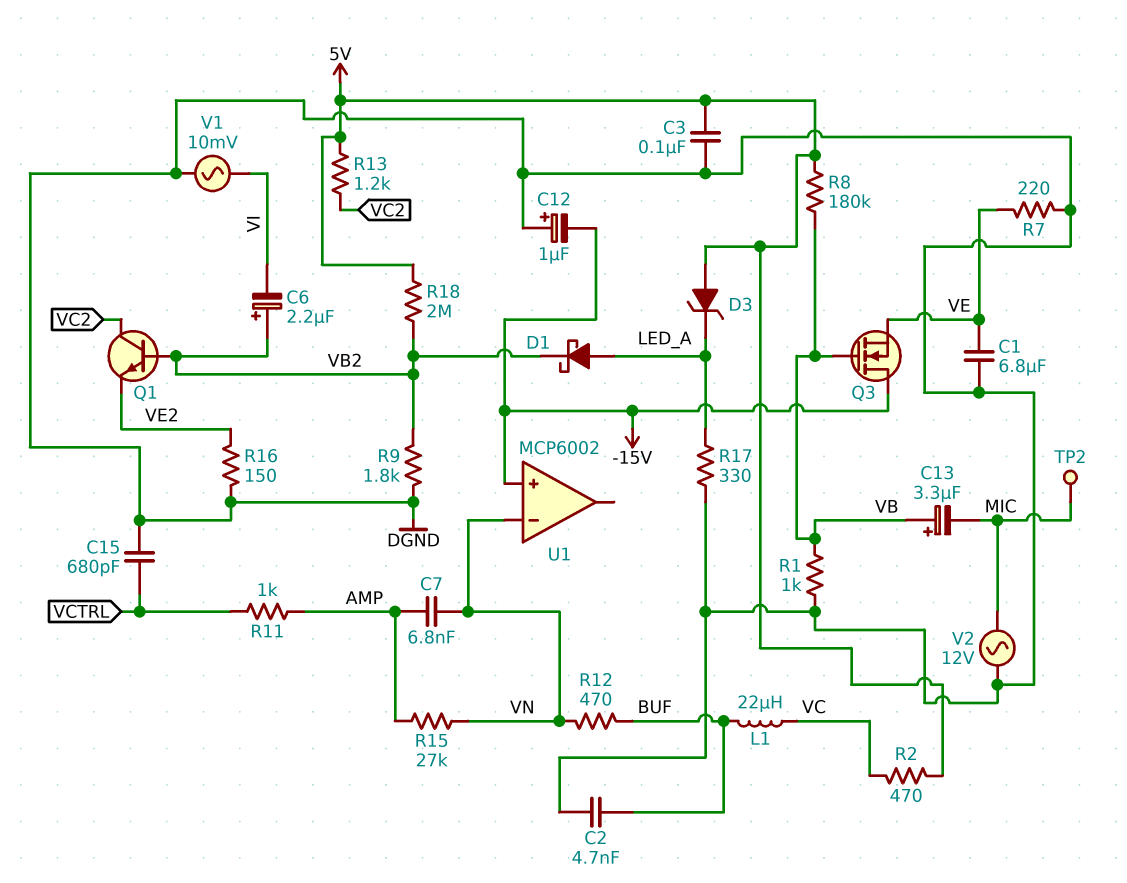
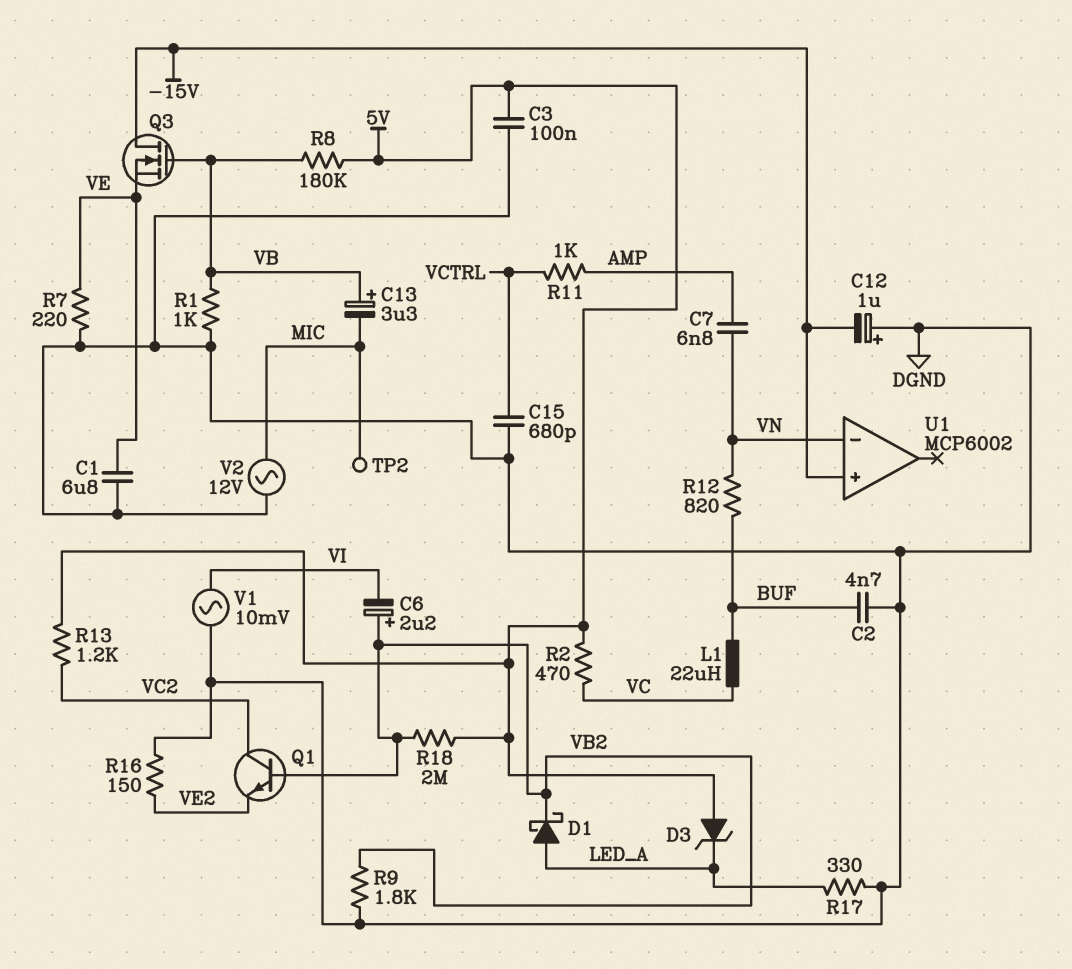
R12: 470 (BUF, VN) -> 820 (BUF, VN)
R15: 27k (AMP, VN) -> none

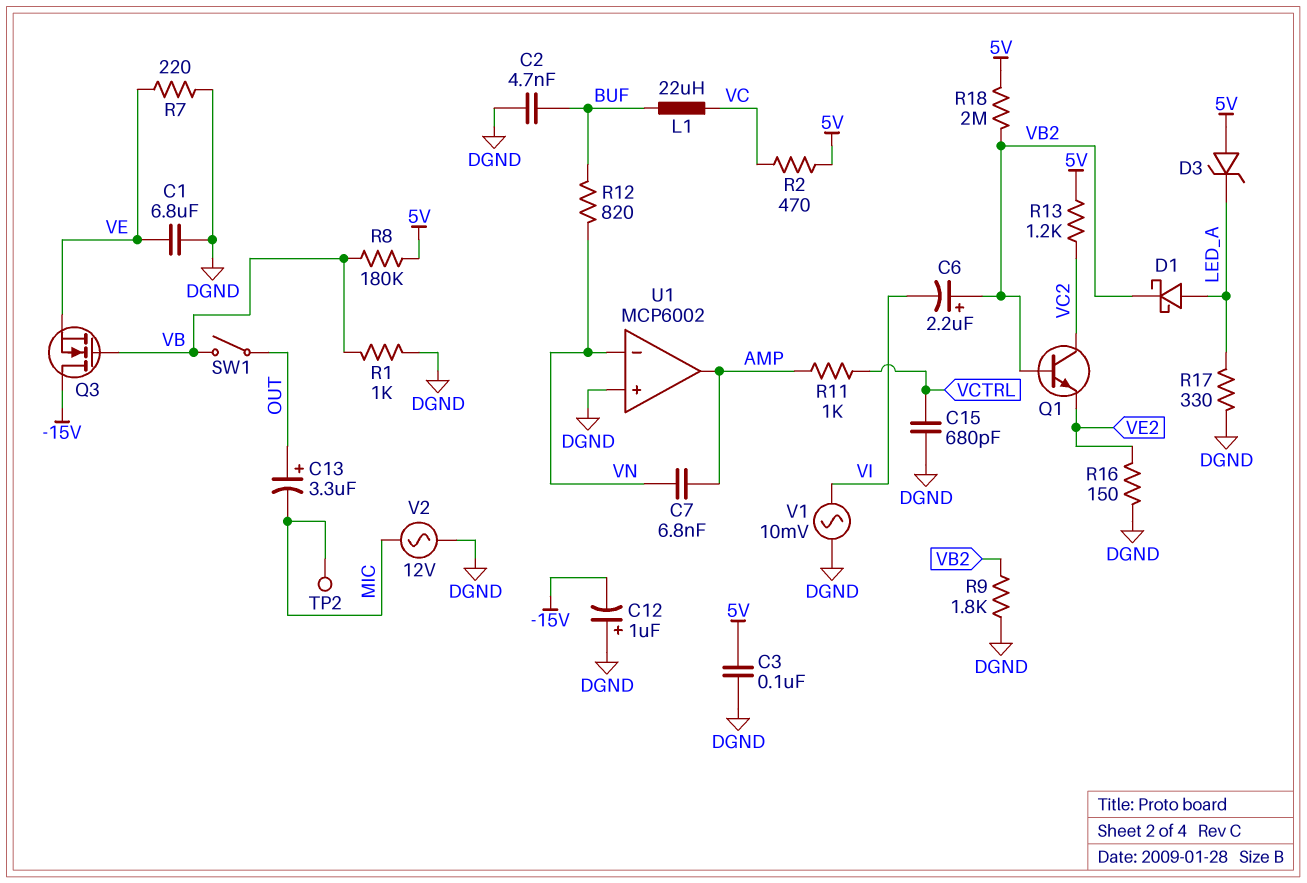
C13: 3.3uF (plus VB, minus MIC) -> 3.3uF (plus OUT, minus MIC)
SW1: none -> switch (OUT, VB)
U1 pin in+: -15V -> DGND
U1 pin out: none -> AMP

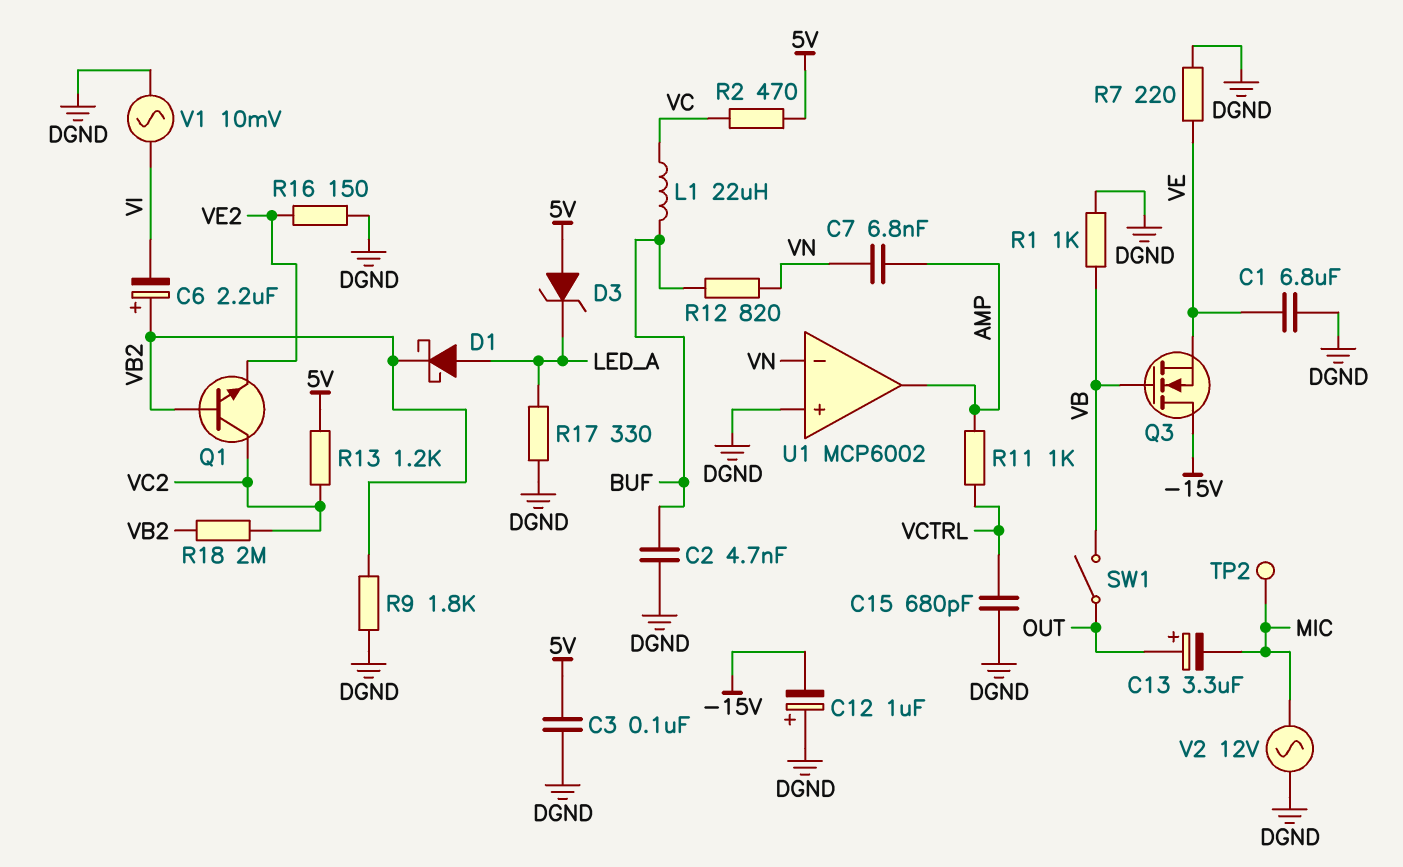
R8: 180k (5V, VB) -> none
R18: 2M (5V, VB2) -> 2M (VB2, VC2)

